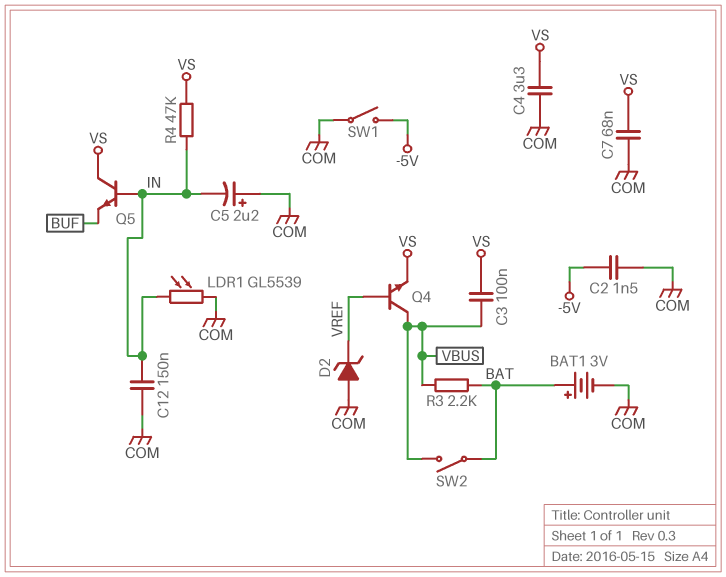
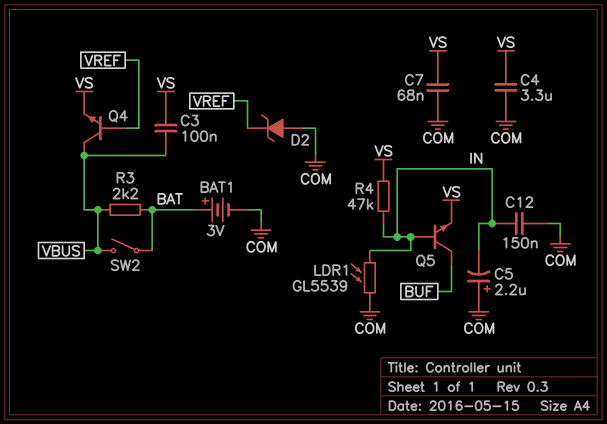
C2: 1.5nF (-5V, COM) -> none
Q5: NPN (B IN, C VS, E BUF) -> NPN (B IN, C BUF, E VS)
SW1: switch (-5V, COM) -> none

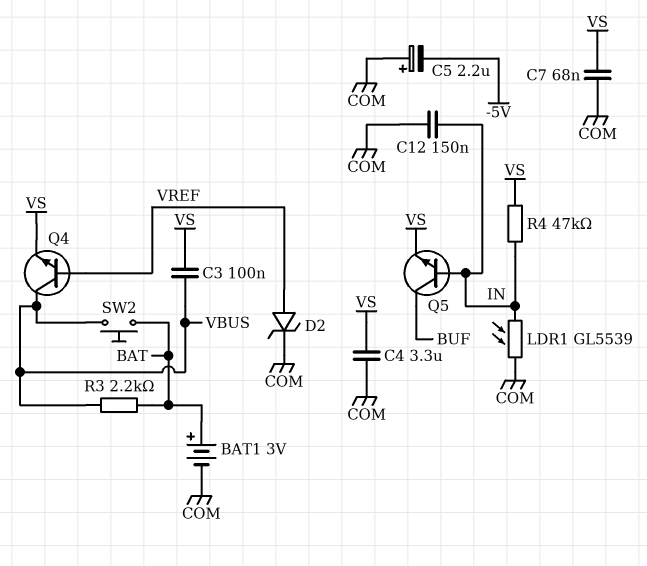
C5: 2.2uF (plus COM, minus IN) -> 2.2uF (plus COM, minus -5V)
D2: zener (A COM, K VREF) -> zener (A VREF, K COM)
SW2: switch (BAT, VBUS) -> button (BAT, VBUS)

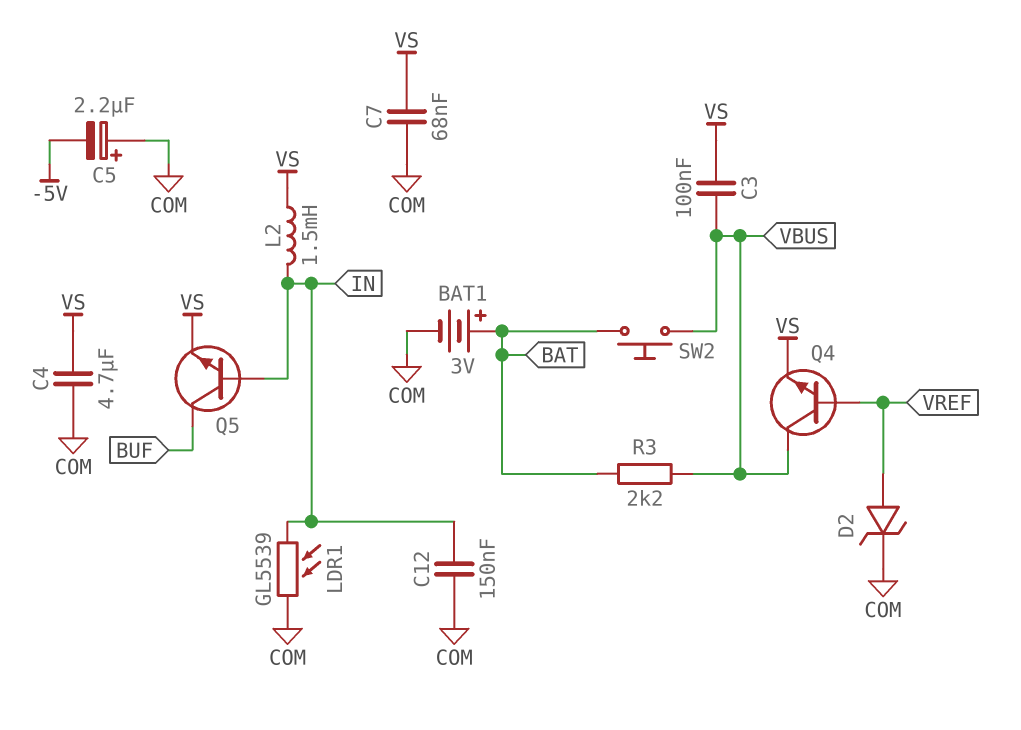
C4: 3.3uF (COM, VS) -> 4.7uF (COM, VS)
L2: none -> 1.5mH (IN, VS)
R4: 47k (IN, VS) -> none

